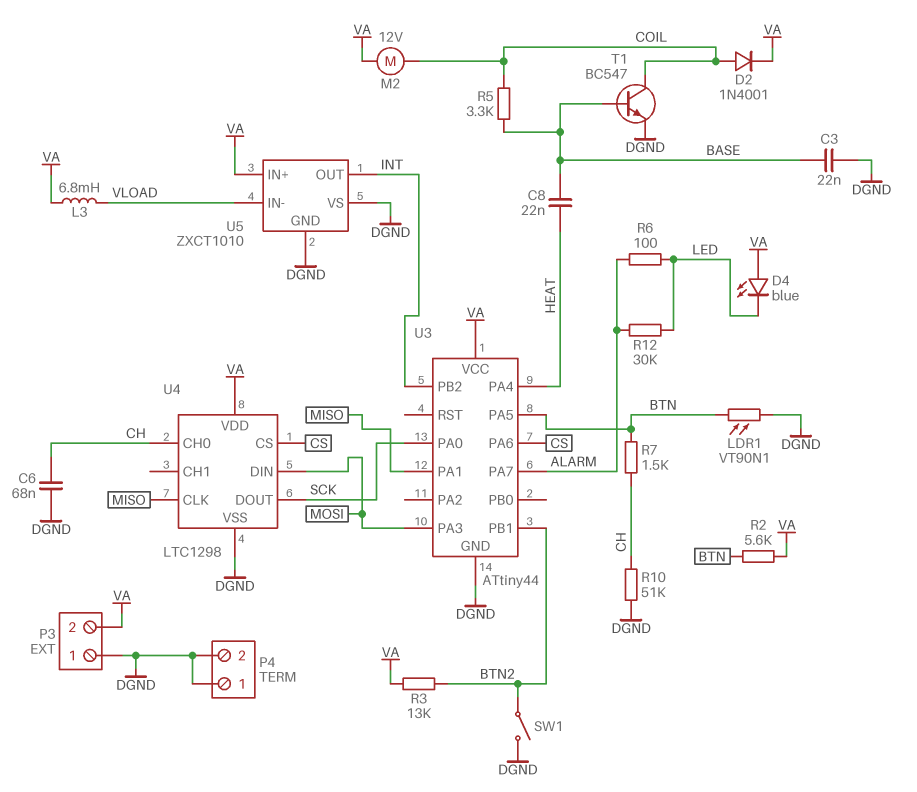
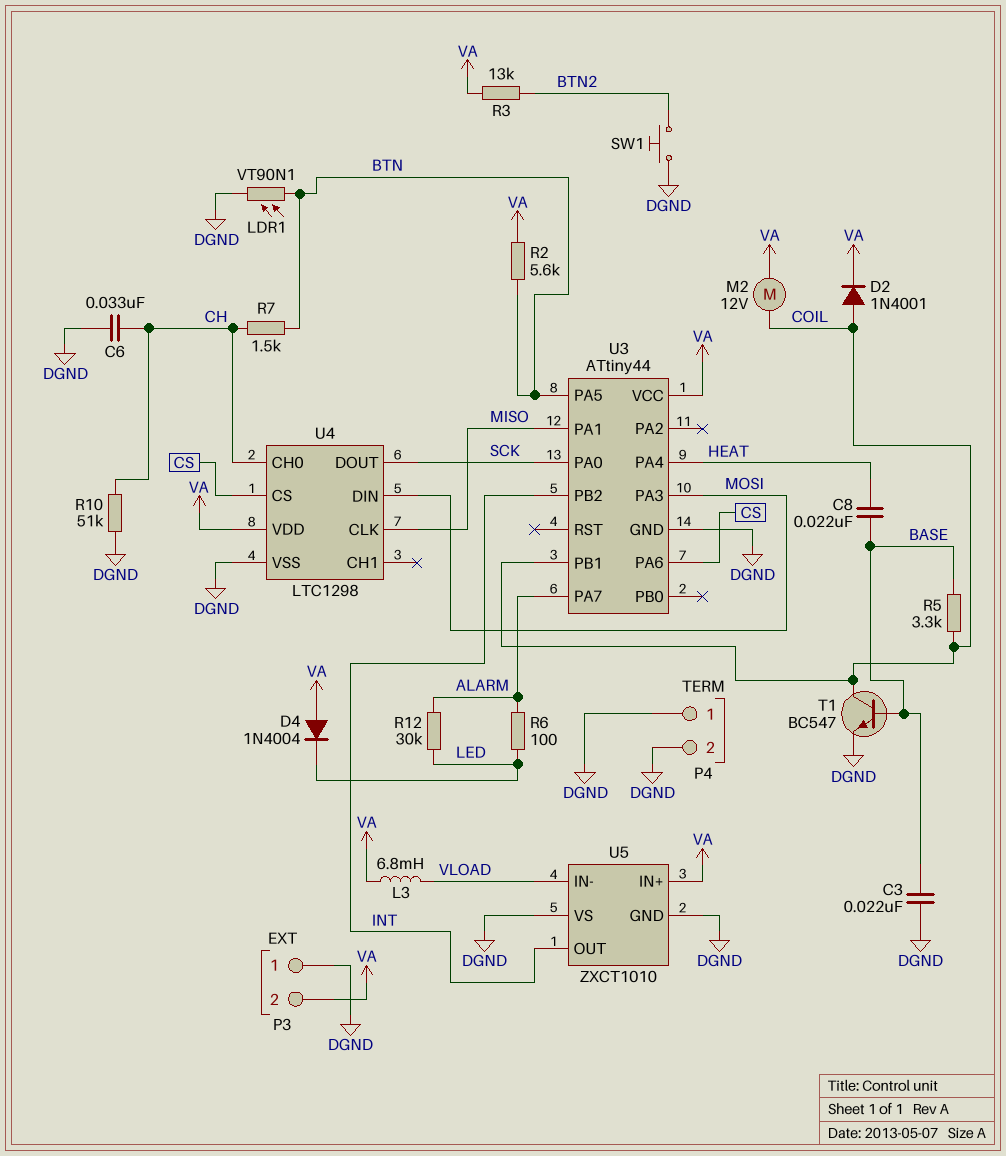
C6: 68nF (CH, DGND) -> 33nF (CH, DGND)
D4: LED blue (A VA, K LED) -> diode 1N4004 (A VA, K LED)
SW1: switch (BTN2, DGND) -> button (BTN2, DGND)
U3 pin PB1: BTN2 -> COIL

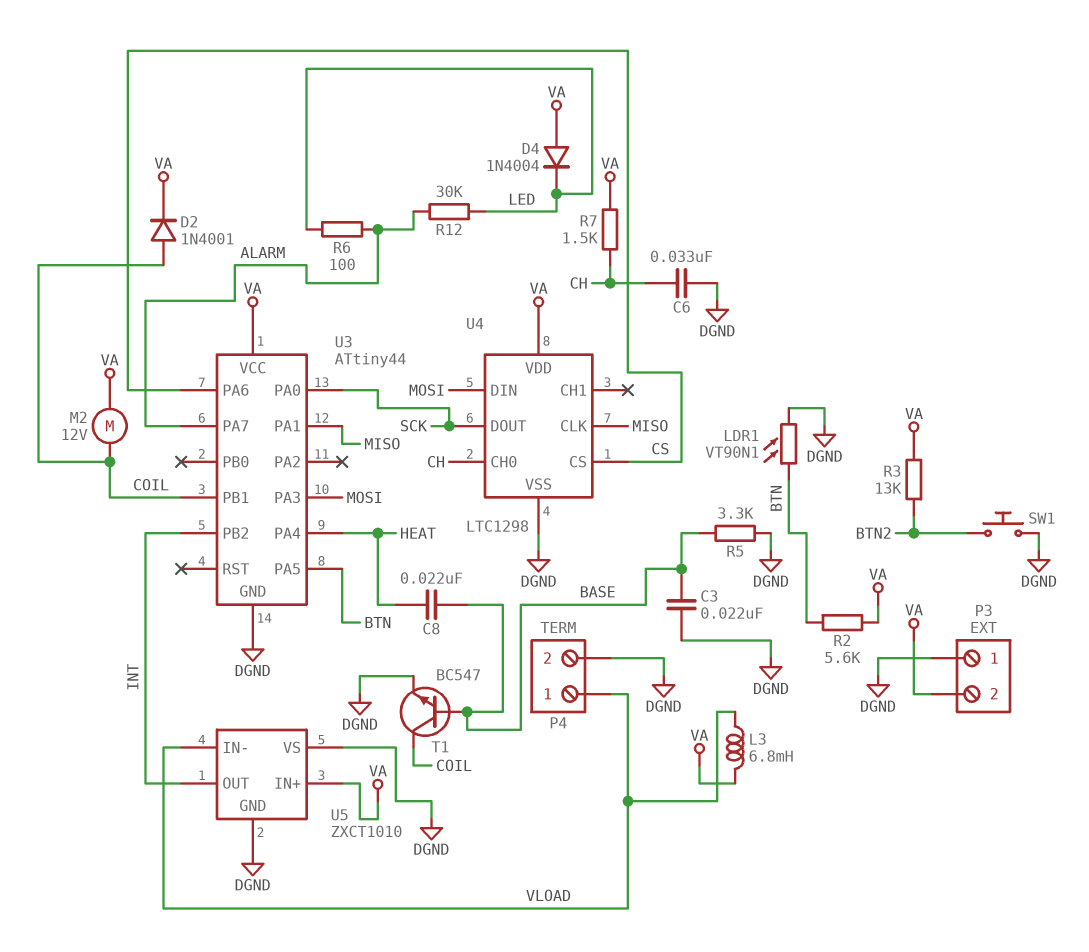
P4 pin 1: DGND -> VLOAD
R5: 3.3k (BASE, COIL) -> 3.3k (BASE, DGND)
R7: 1.5k (BTN, CH) -> 1.5k (CH, VA)
R10: 51k (CH, DGND) -> none

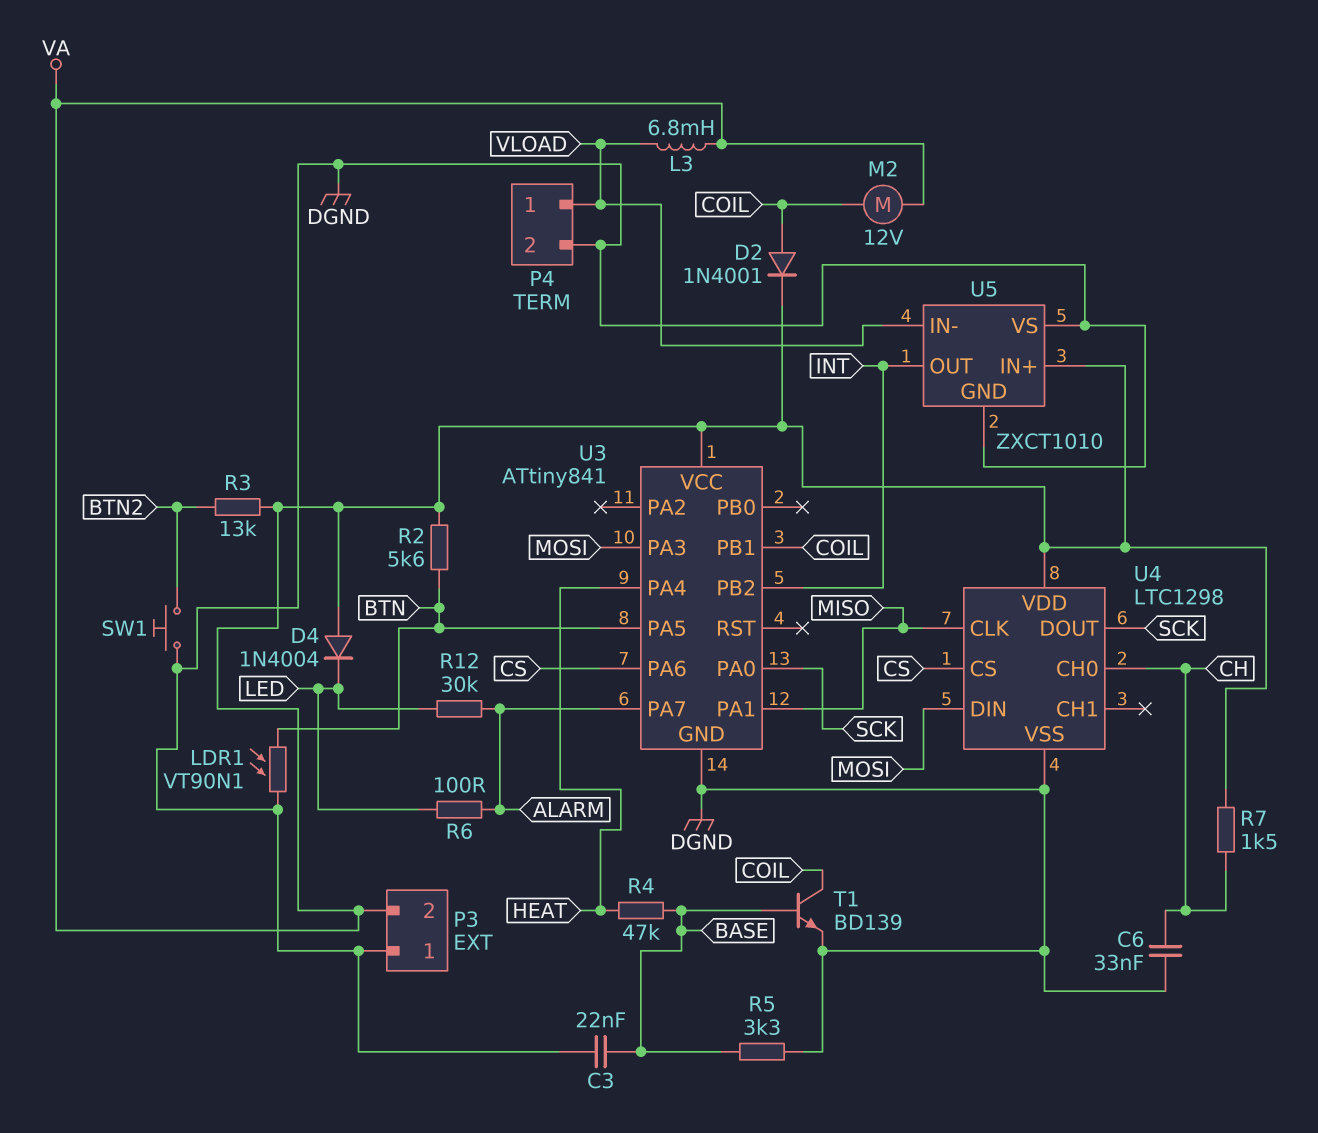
C8: 22nF (BASE, HEAT) -> none
R4: none -> 47k (BASE, HEAT)
T1: NPN BC547 (B BASE, C COIL, E DGND) -> NPN BD139 (B BASE, C COIL, E DGND)
U3: ATtiny44 -> ATtiny841

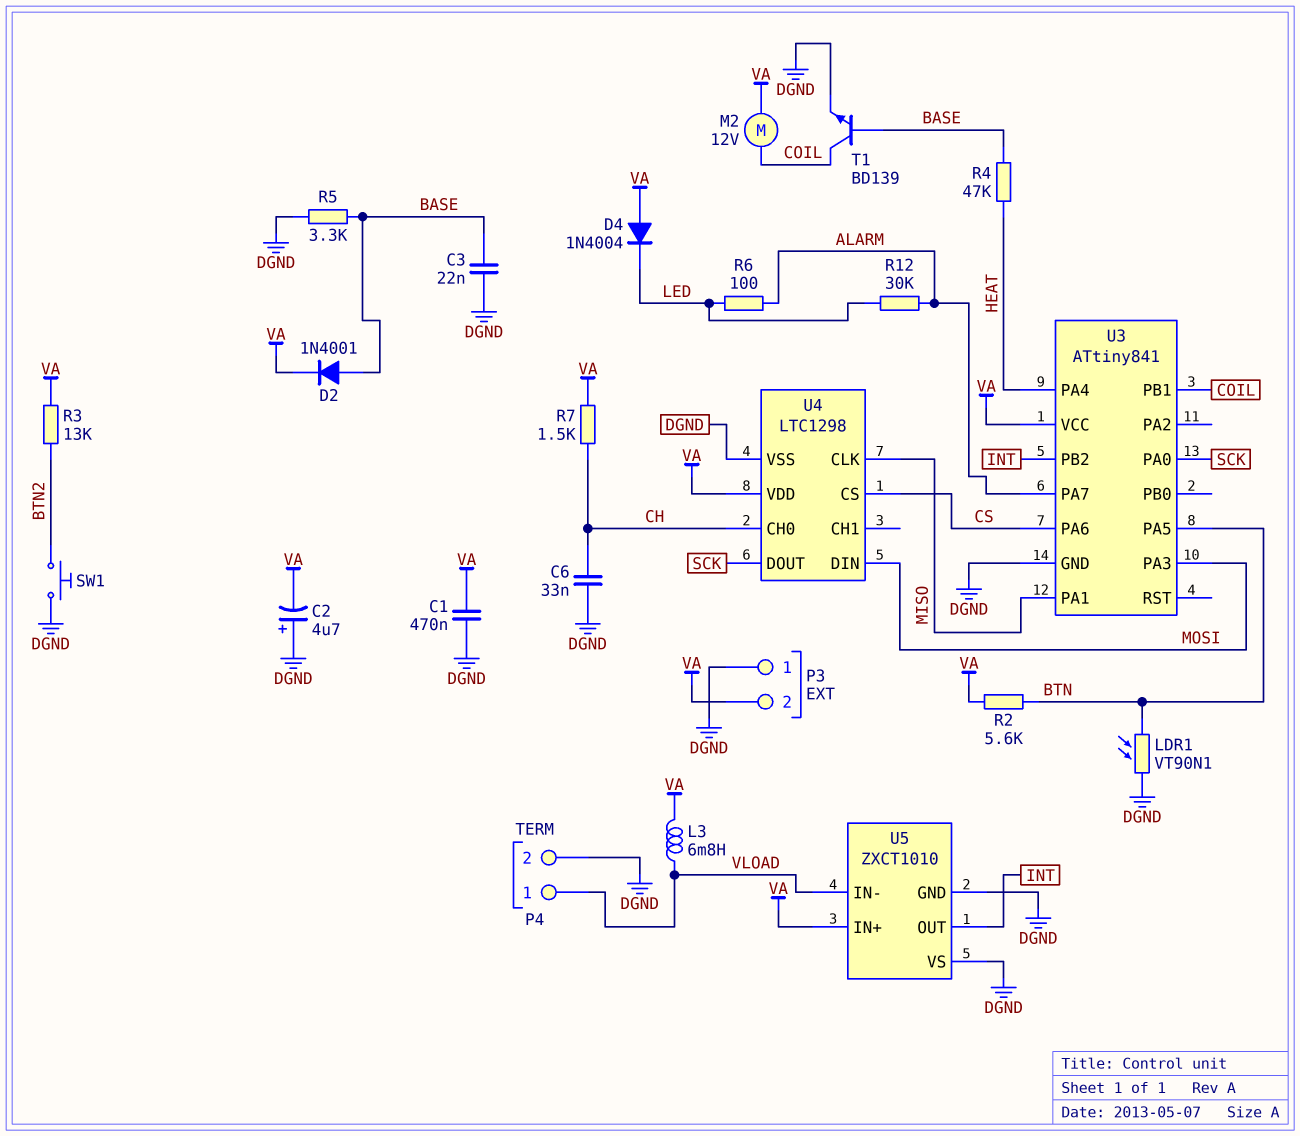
C1: none -> 470nF (DGND, VA)
C2: none -> 4.7uF (plus DGND, minus VA)
D2: diode 1N4001 (A COIL, K VA) -> diode 1N4001 (A BASE, K VA)

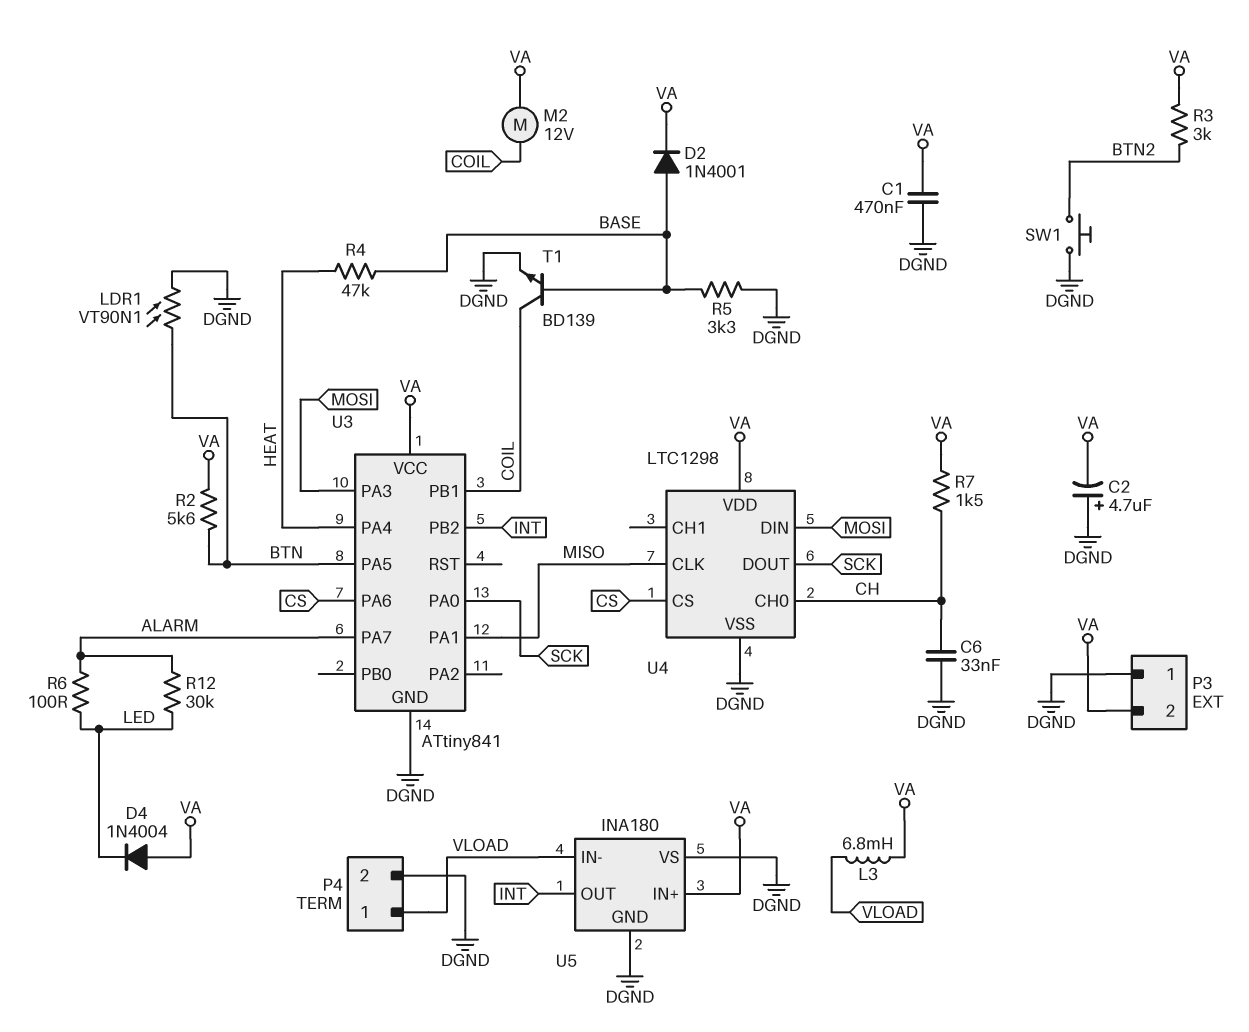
C3: 22nF (BASE, DGND) -> none
R3: 13k (BTN2, VA) -> 3k (BTN2, VA)
U5: ZXCT1010 -> INA180

